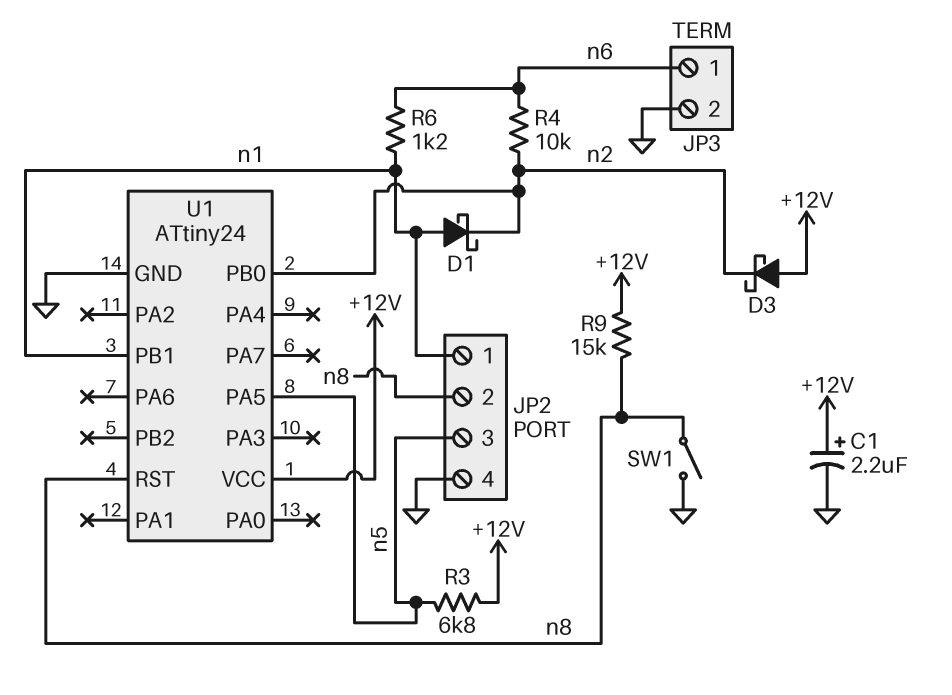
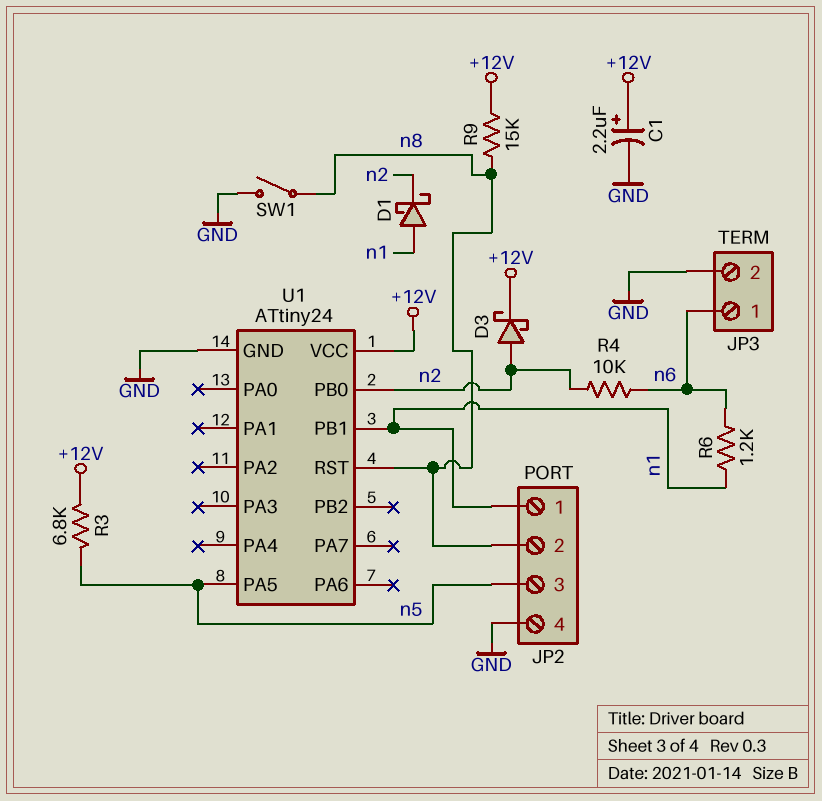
D3: schottky (A +12V, K n2) -> schottky (A n2, K +12V)

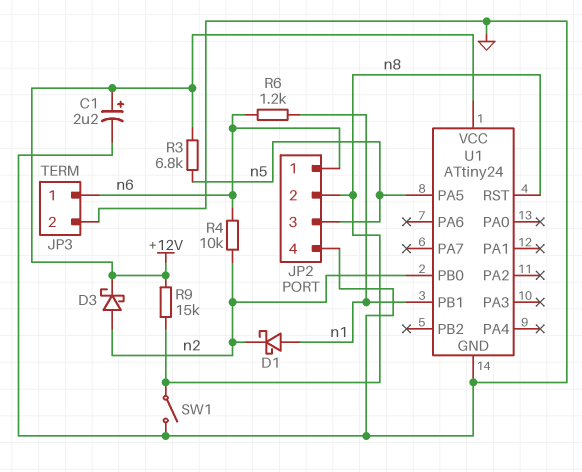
JP2 pin 1: n1 -> n6

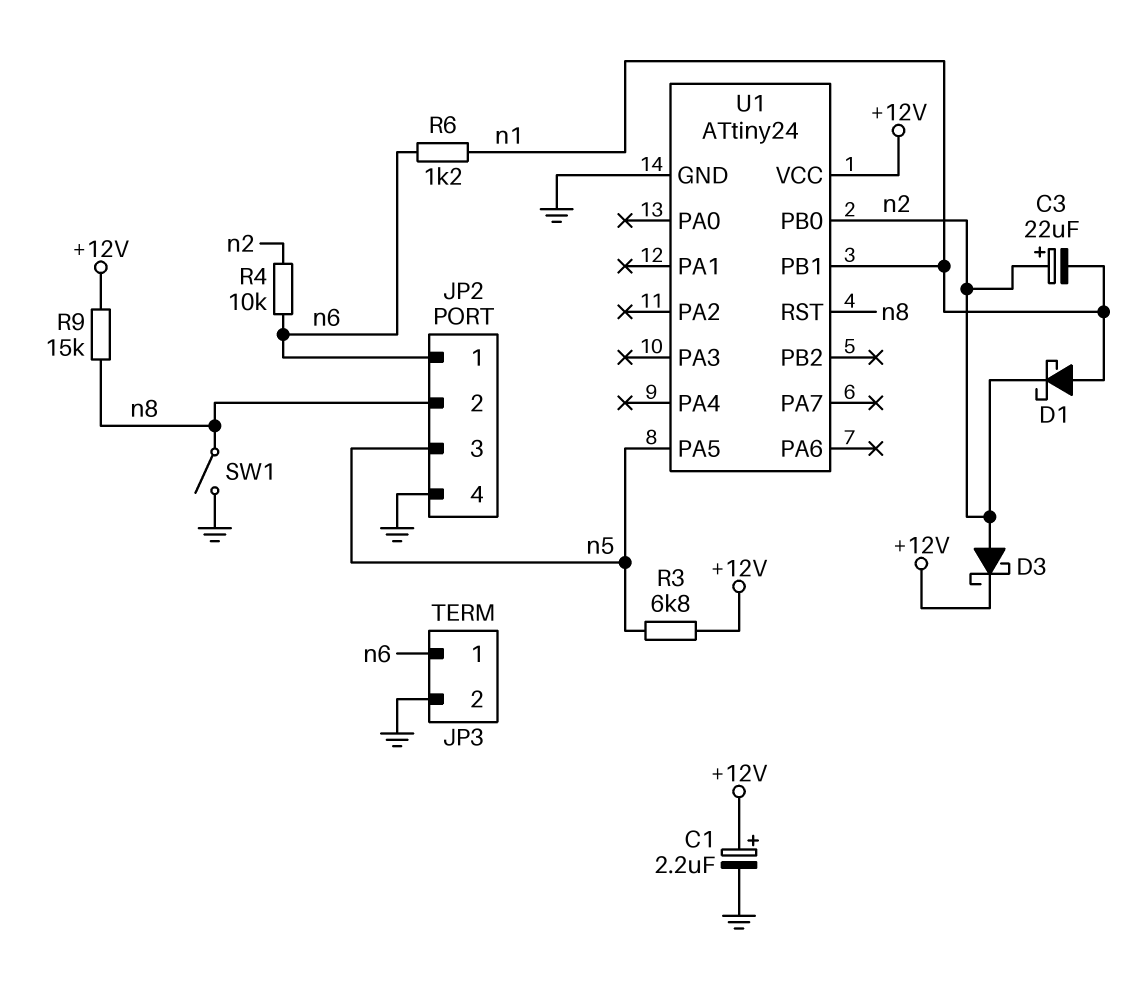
C3: none -> 22uF (plus n2, minus n1)

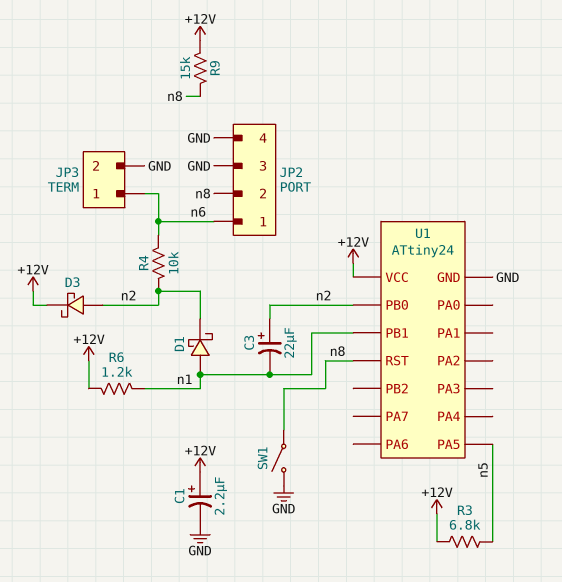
JP2 pin 3: n5 -> GND
R6: 1.2k (n1, n6) -> 1.2k (+12V, n1)

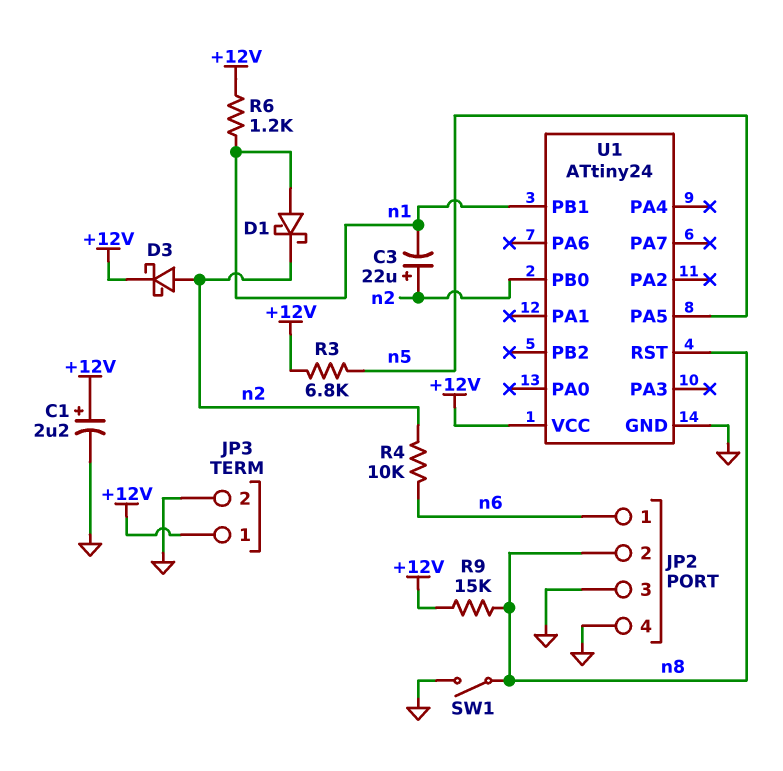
JP3 pin 1: n6 -> +12V

